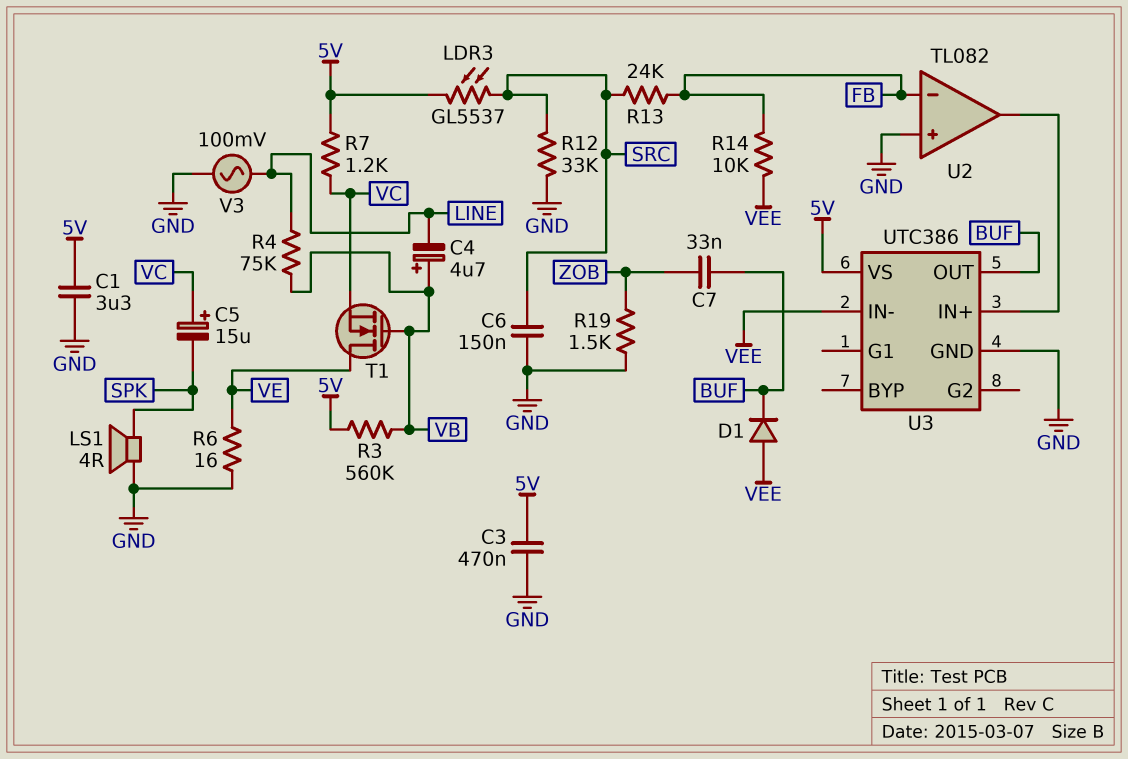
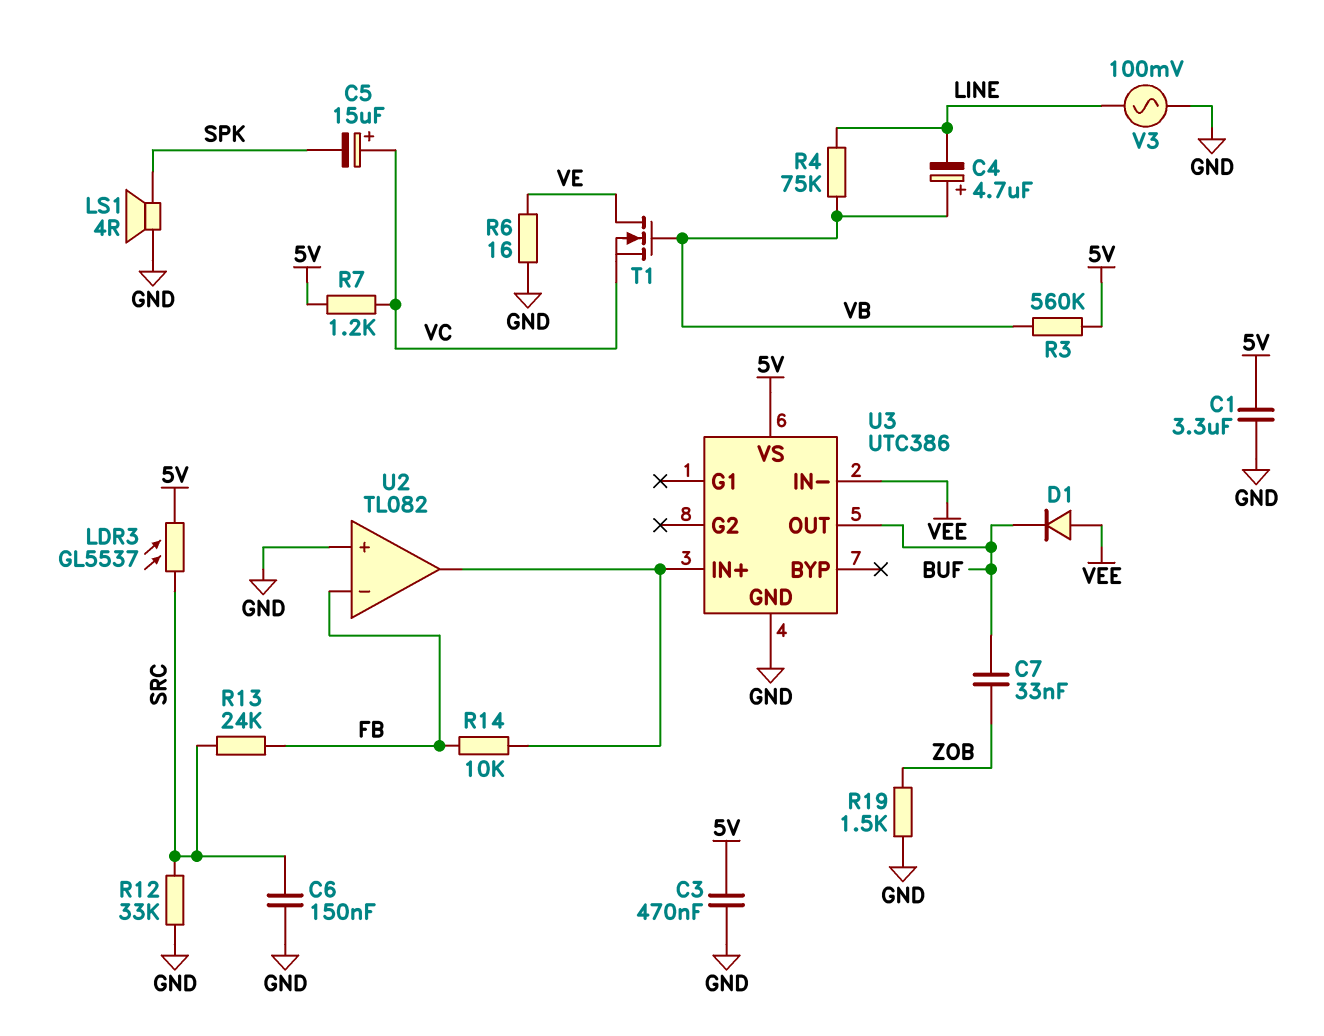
R14: 10k (FB, VEE) -> 10k (FB, U2/out)

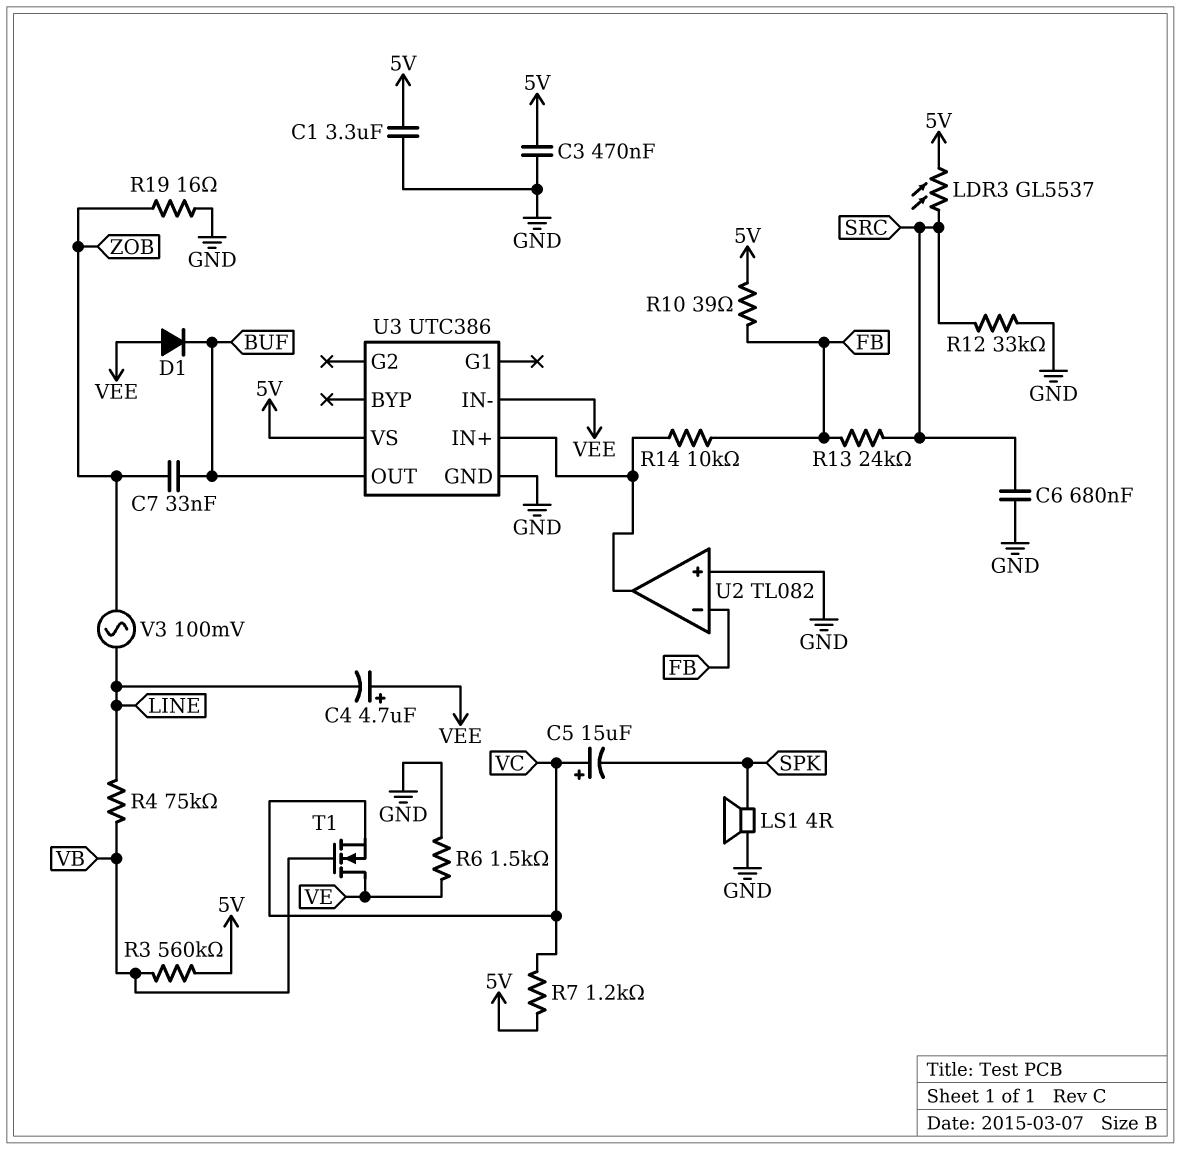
C4: 4.7uF (plus VB, minus LINE) -> 4.7uF (plus VEE, minus LINE)
C6: 150nF (GND, SRC) -> 680nF (GND, SRC)
R6: 16 (GND, VE) -> 1.5k (GND, VE)
R10: none -> 39 (5V, FB)
R19: 1.5k (GND, ZOB) -> 16 (GND, ZOB)
V3: AC 100mV (GND, LINE) -> AC 100mV (LINE, ZOB)

